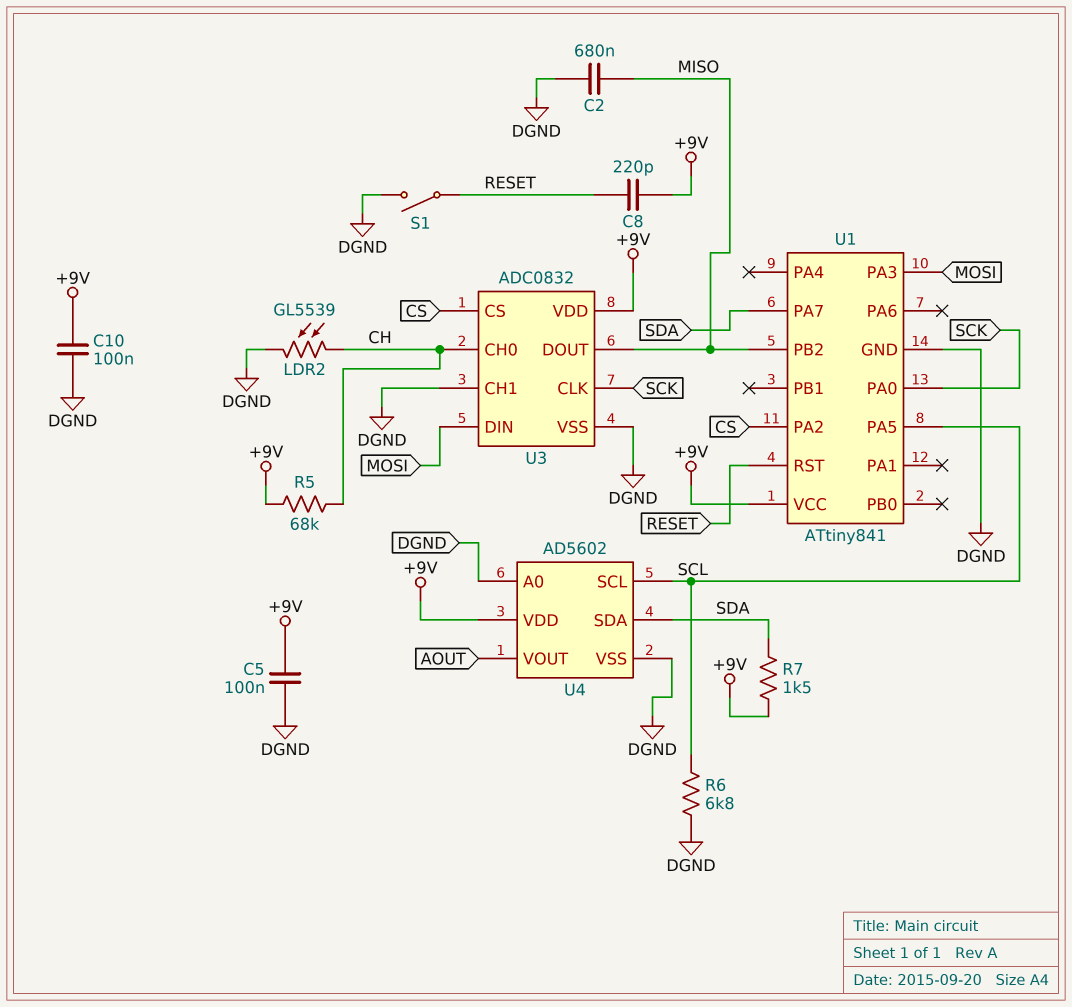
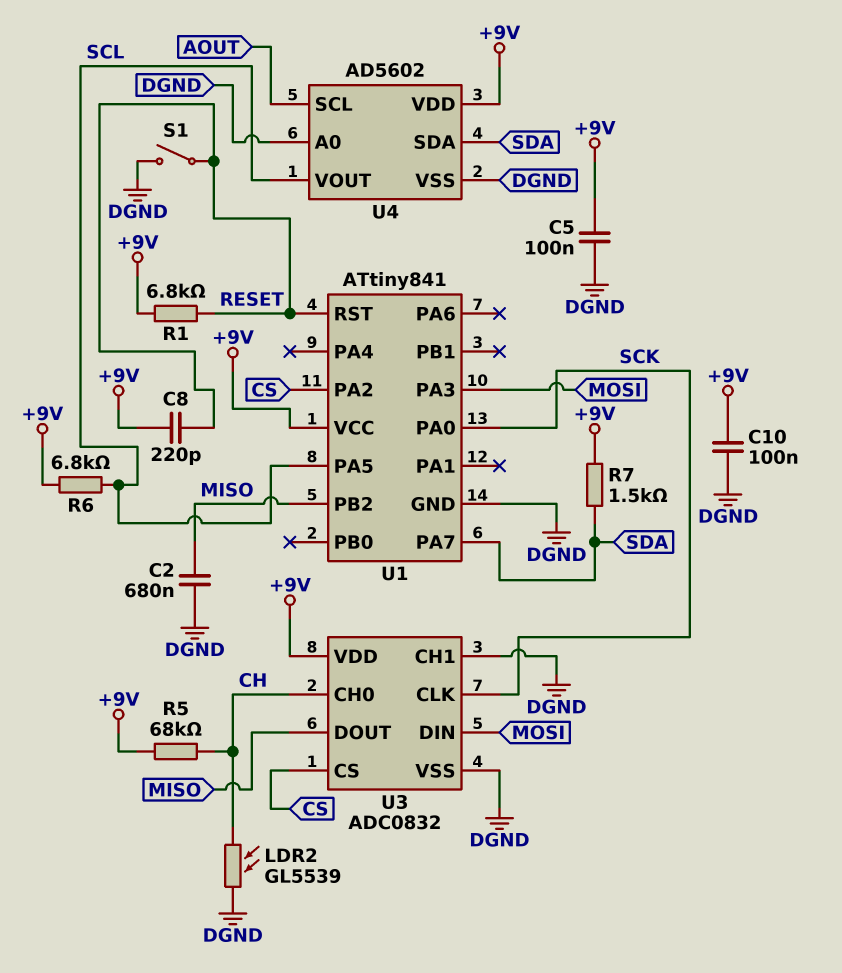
R1: none -> 6.8k (+9V, RESET)
R6: 6.8k (DGND, SCL) -> 6.8k (+9V, SCL)
U4 pin SCL: SCL -> AOUT
U4 pin VOUT: AOUT -> SCL

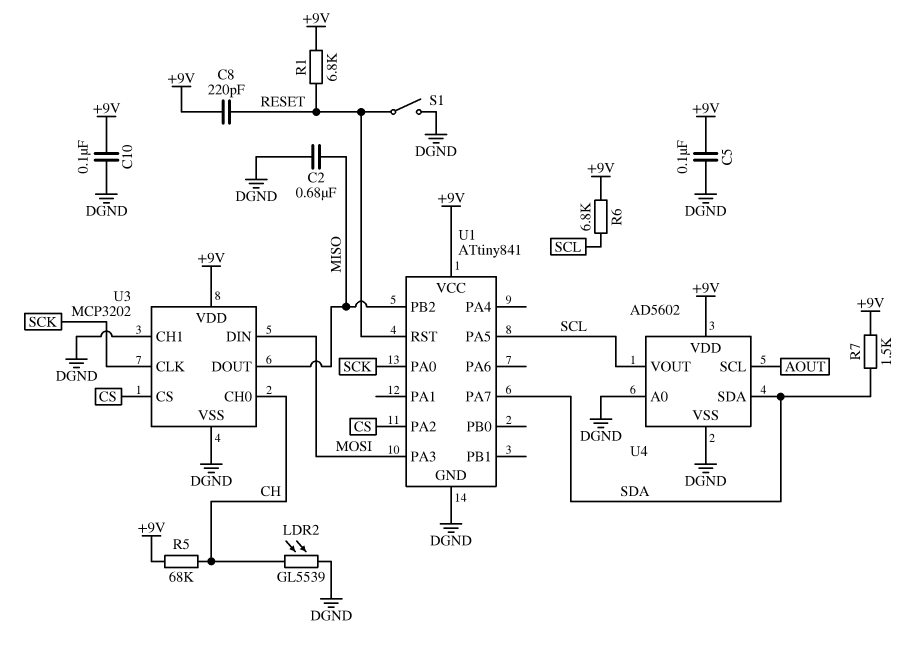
U3: ADC0832 -> MCP3202

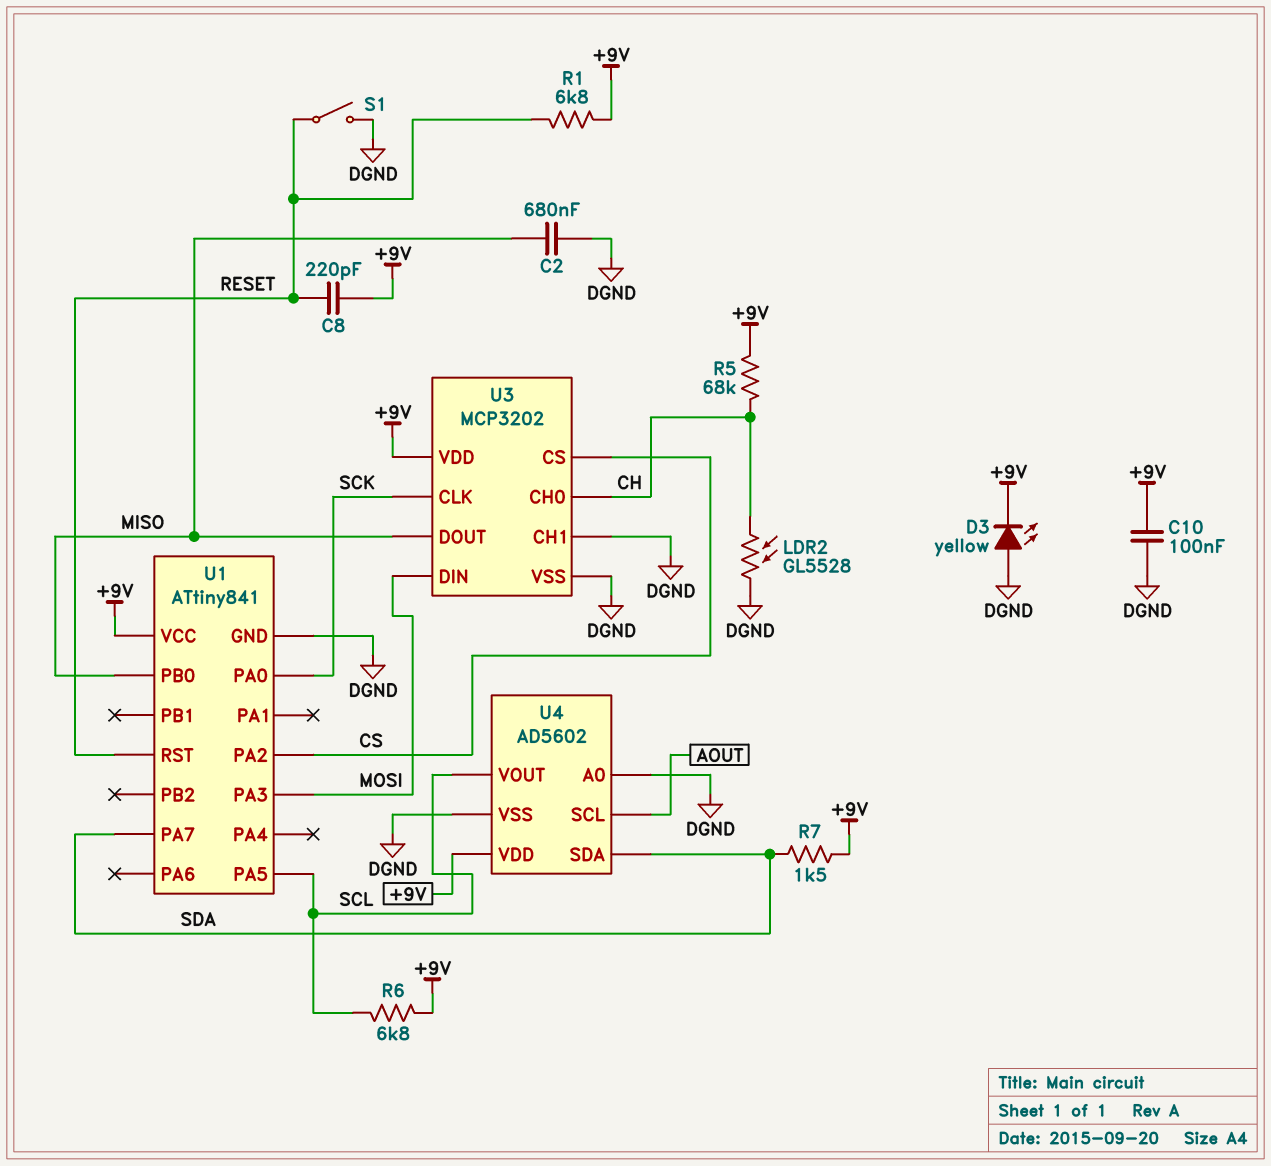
C5: 100nF (+9V, DGND) -> none
D3: none -> LED yellow (A DGND, K +9V)
LDR2: GL5539 (CH, DGND) -> GL5528 (CH, DGND)
U1 pin PB0: none -> MISO
U1 pin PB2: MISO -> none

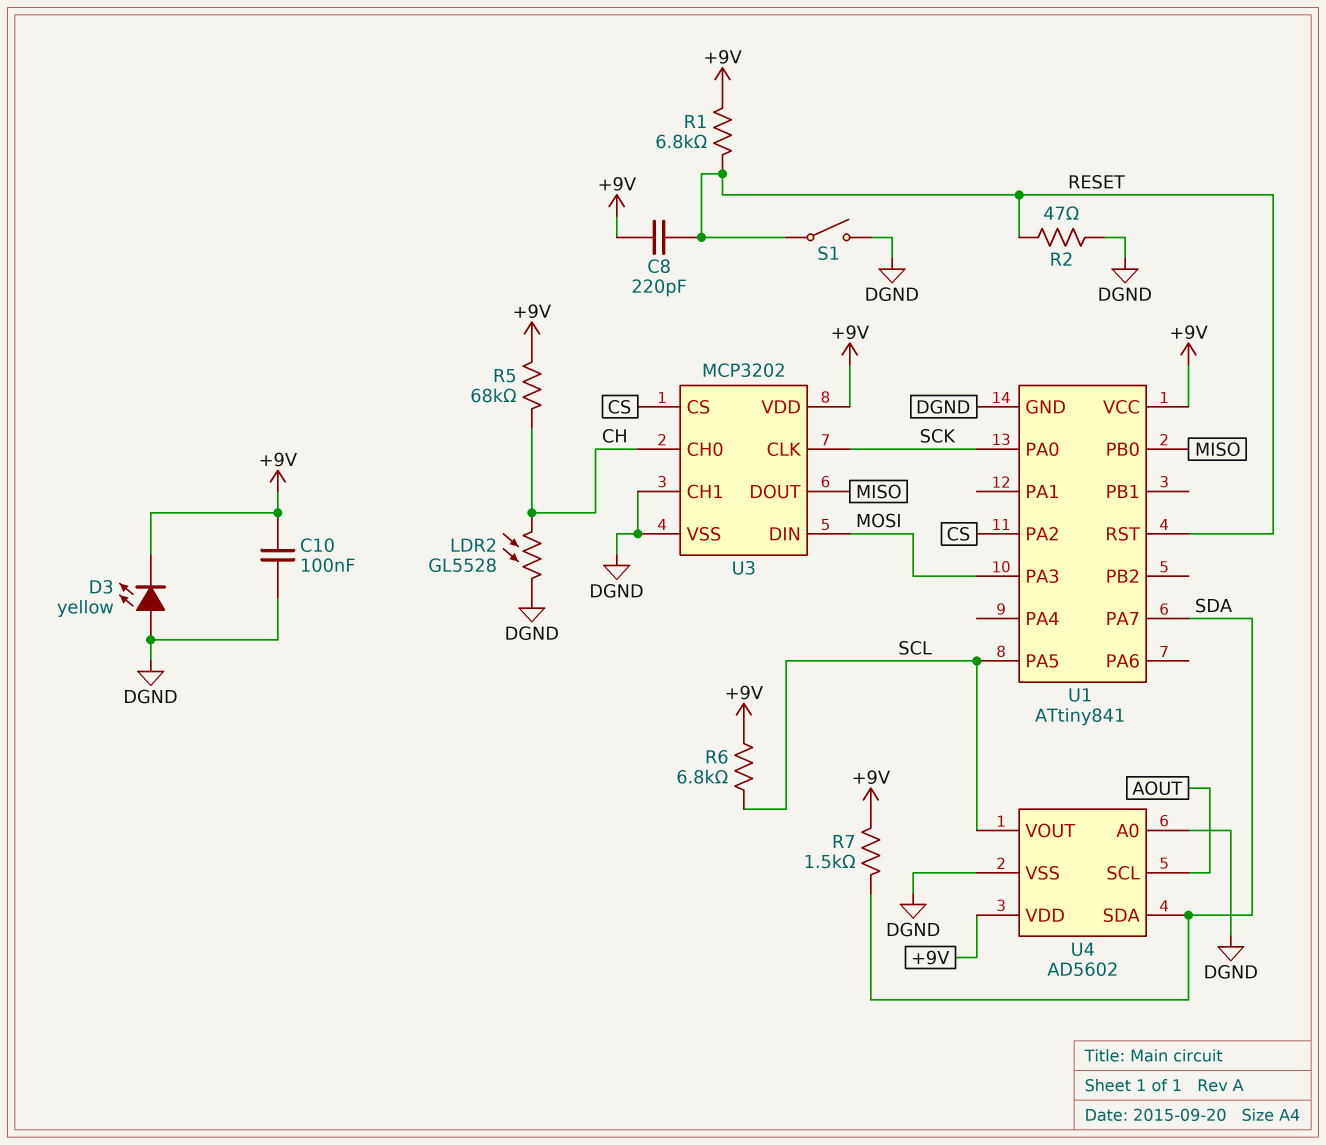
C2: 680nF (DGND, MISO) -> none
R2: none -> 47 (DGND, RESET)

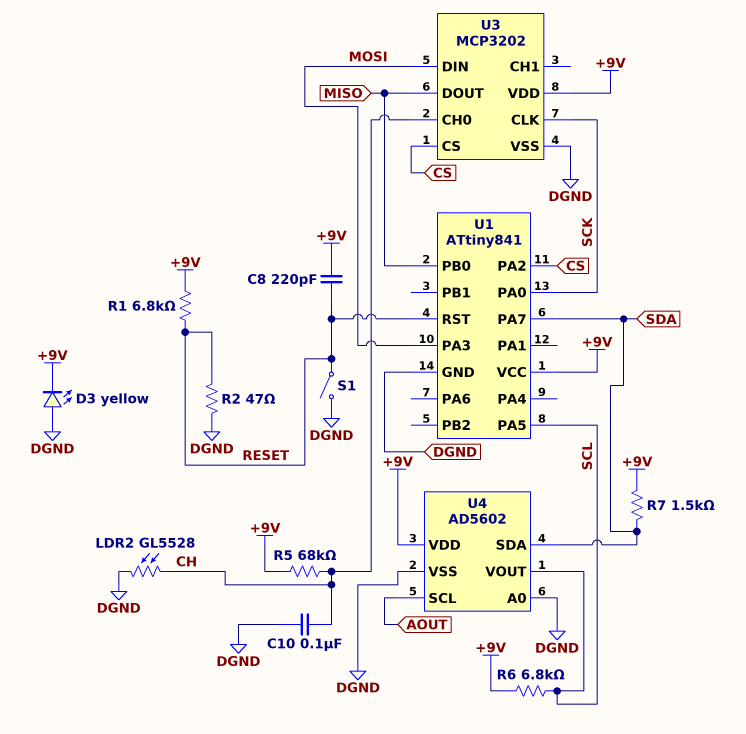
C10: 100nF (+9V, DGND) -> 100nF (CH, DGND)
U3 pin CH1: DGND -> none

